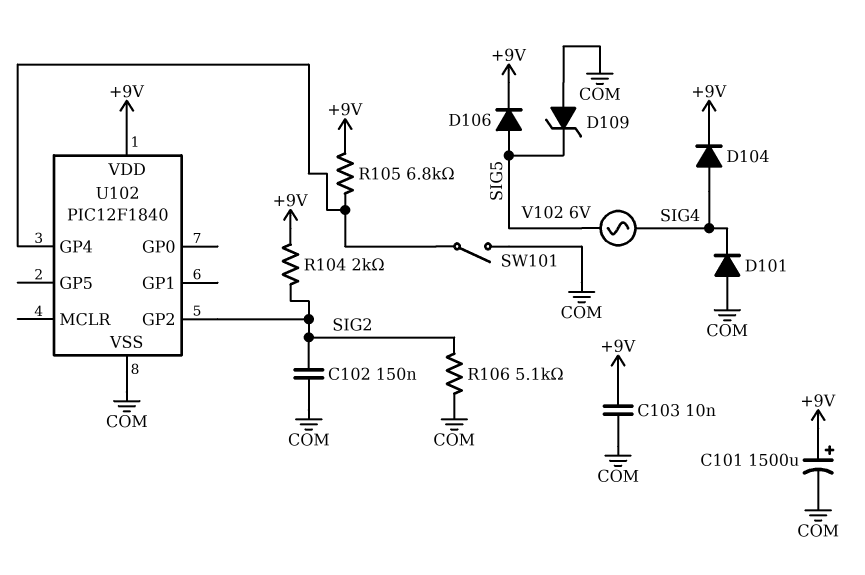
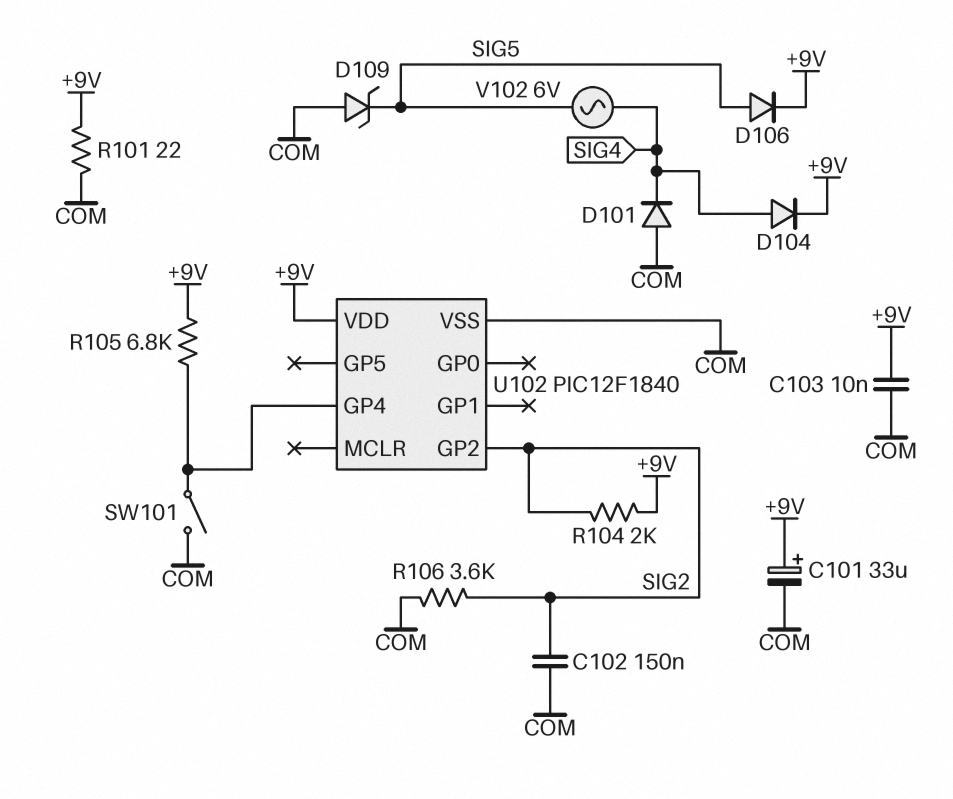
C101: 1500uF (plus +9V, minus COM) -> 33uF (plus +9V, minus COM)
R101: none -> 22 (+9V, COM)
R106: 5.1k (COM, SIG2) -> 3.6k (COM, SIG2)

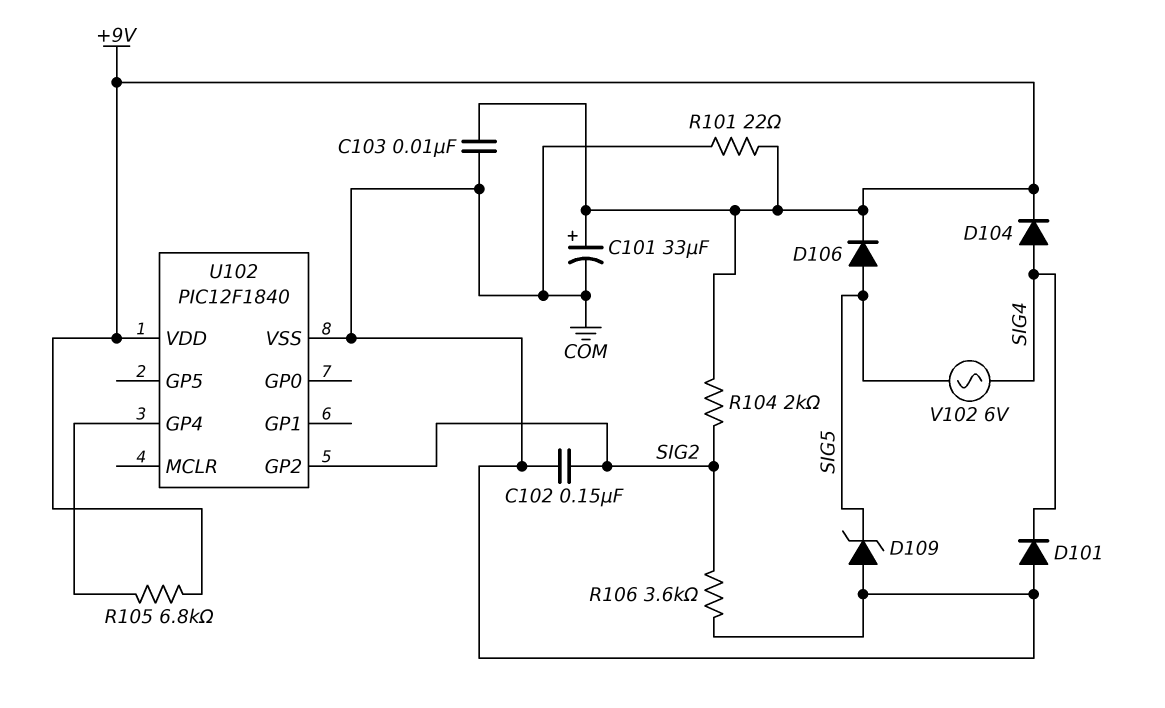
SW101: switch (COM, U102/GP4) -> none

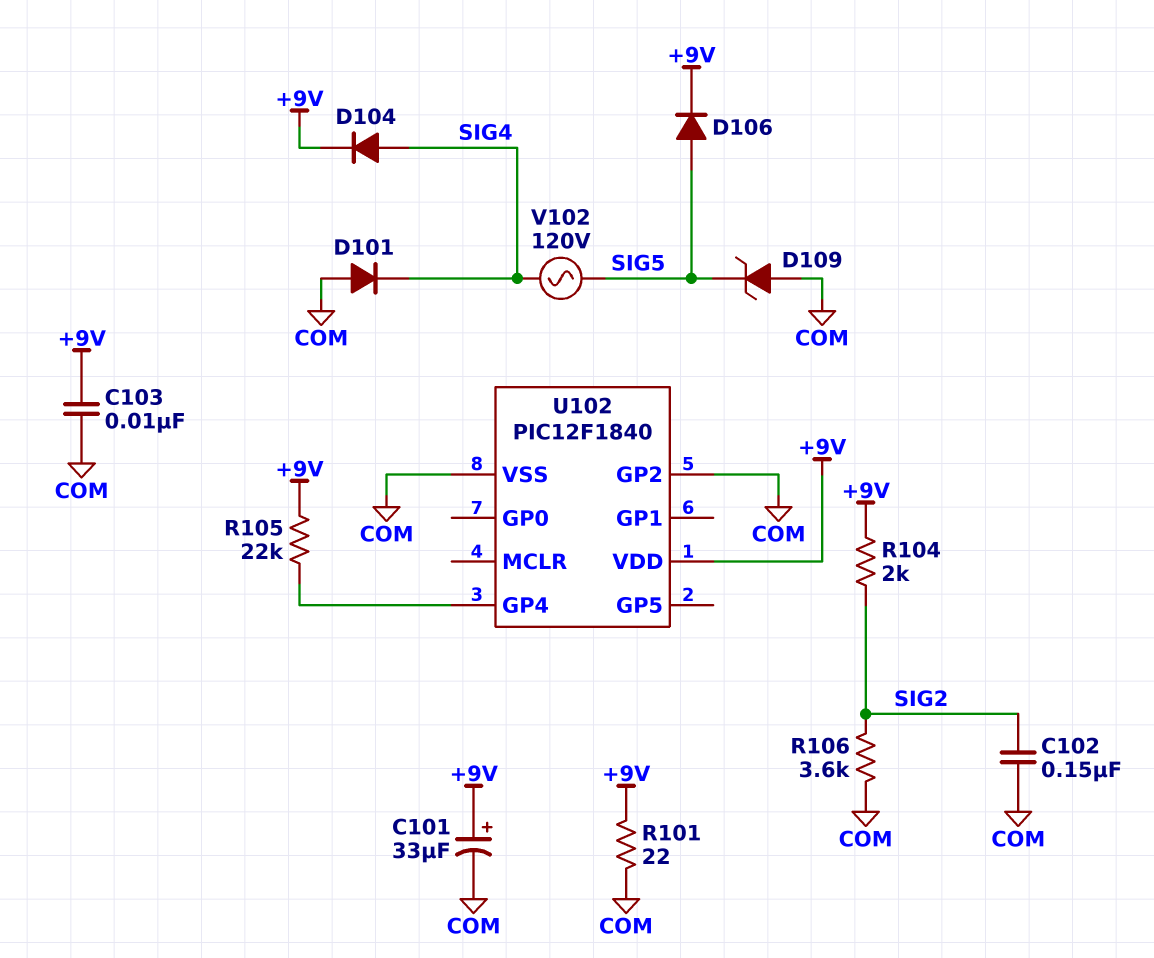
R105: 6.8k (+9V, U102/GP4) -> 22k (+9V, U102/GP4)
U102 pin GP2: SIG2 -> COM
V102: AC 6V (SIG4, SIG5) -> AC 120V (SIG4, SIG5)

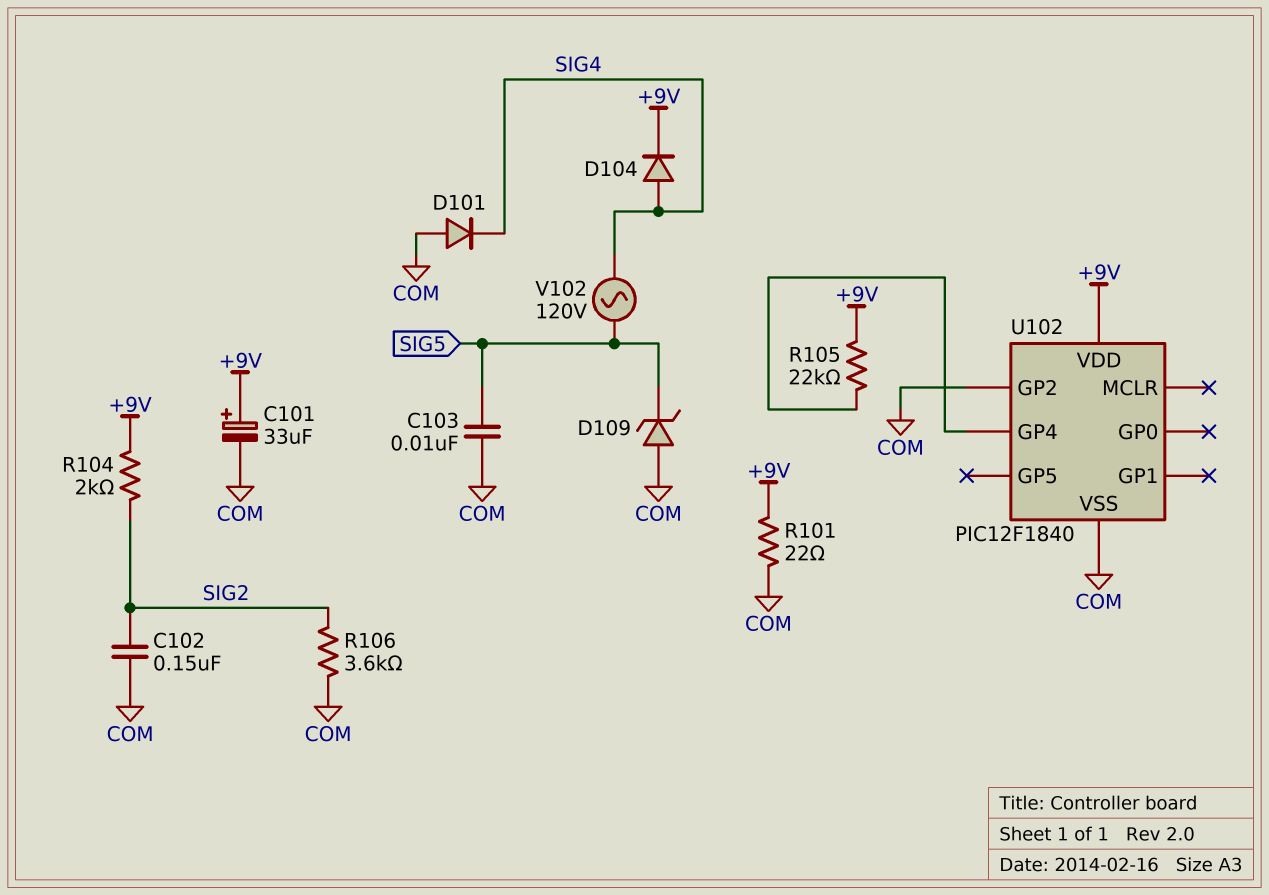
C103: 10nF (+9V, COM) -> 10nF (COM, SIG5)
D106: diode (A SIG5, K +9V) -> none

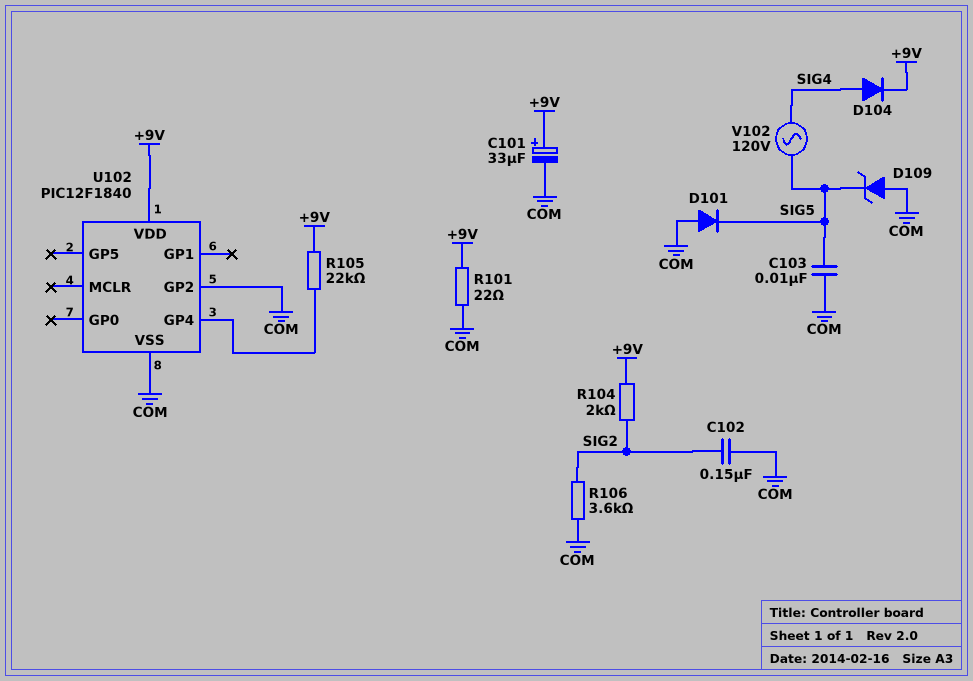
D101: diode (A COM, K SIG4) -> diode (A COM, K SIG5)

